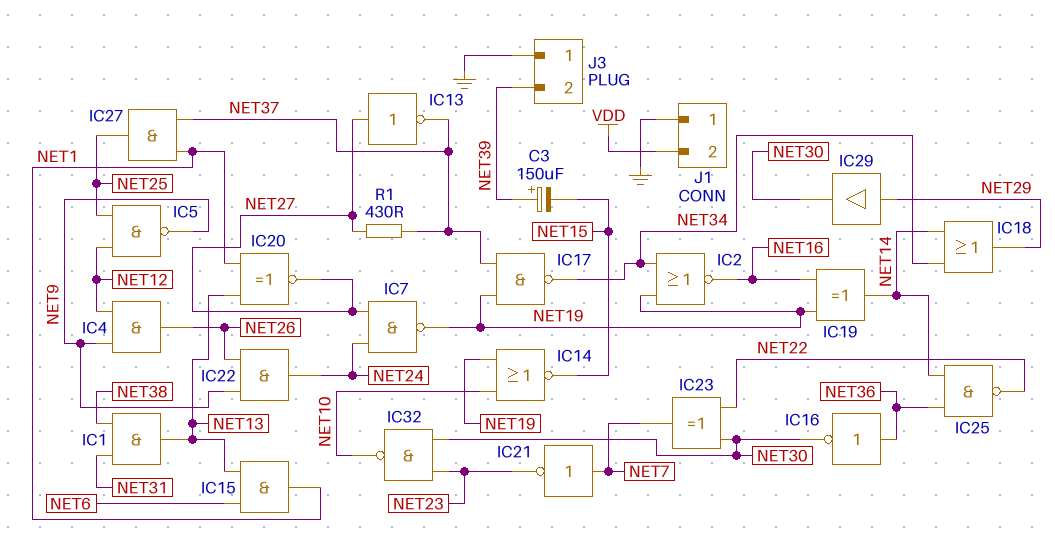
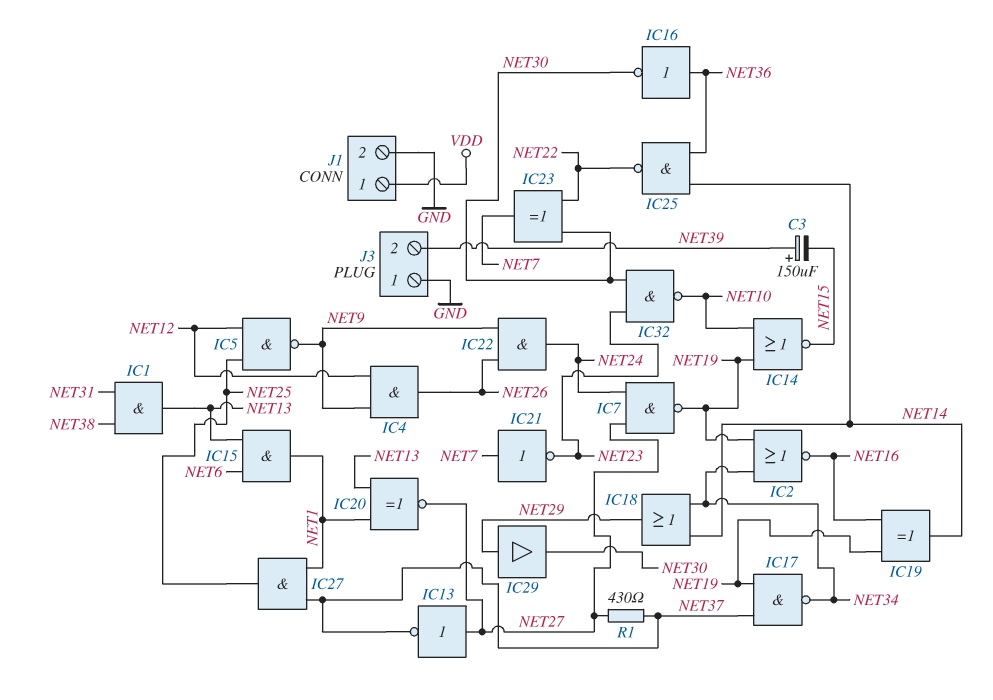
J1 pin 1: GND -> VDD
J1 pin 2: VDD -> GND

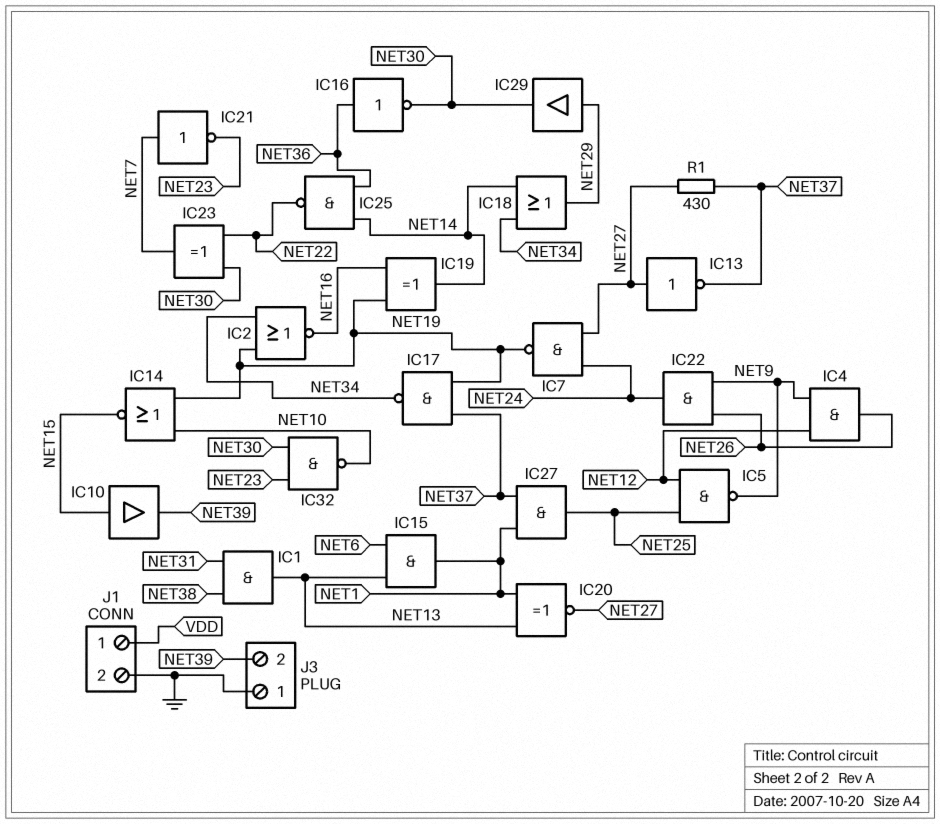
C3: 150uF (plus NET39, minus NET15) -> none
IC10: none -> buffer (in NET15, out NET39)

